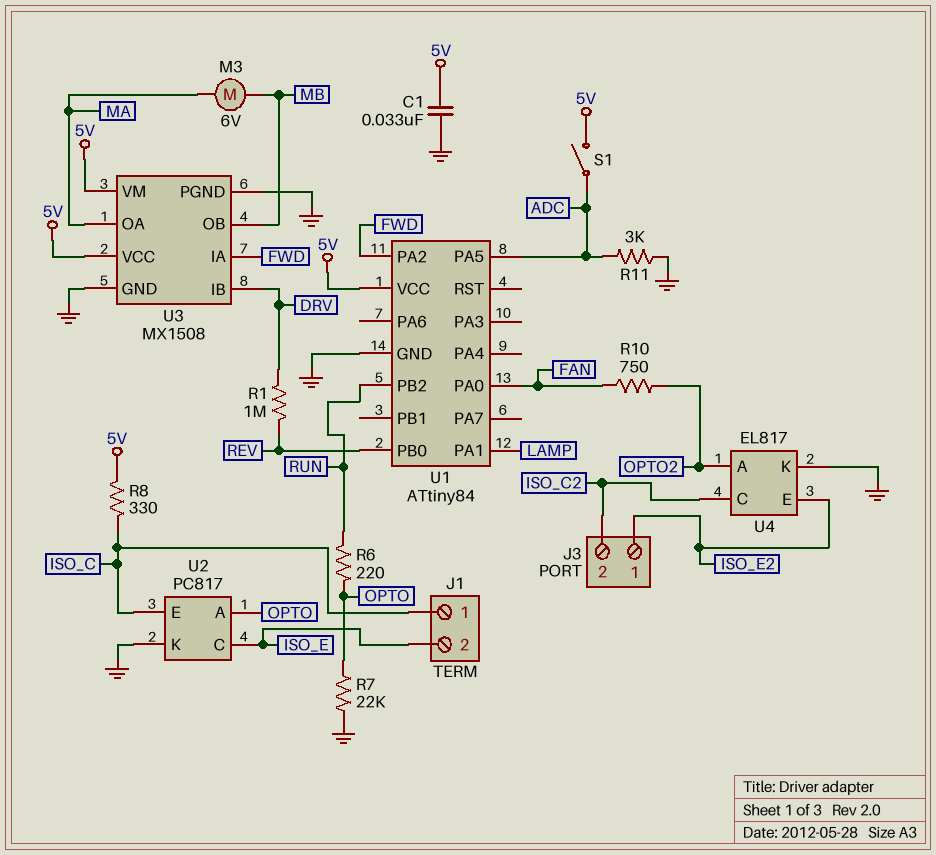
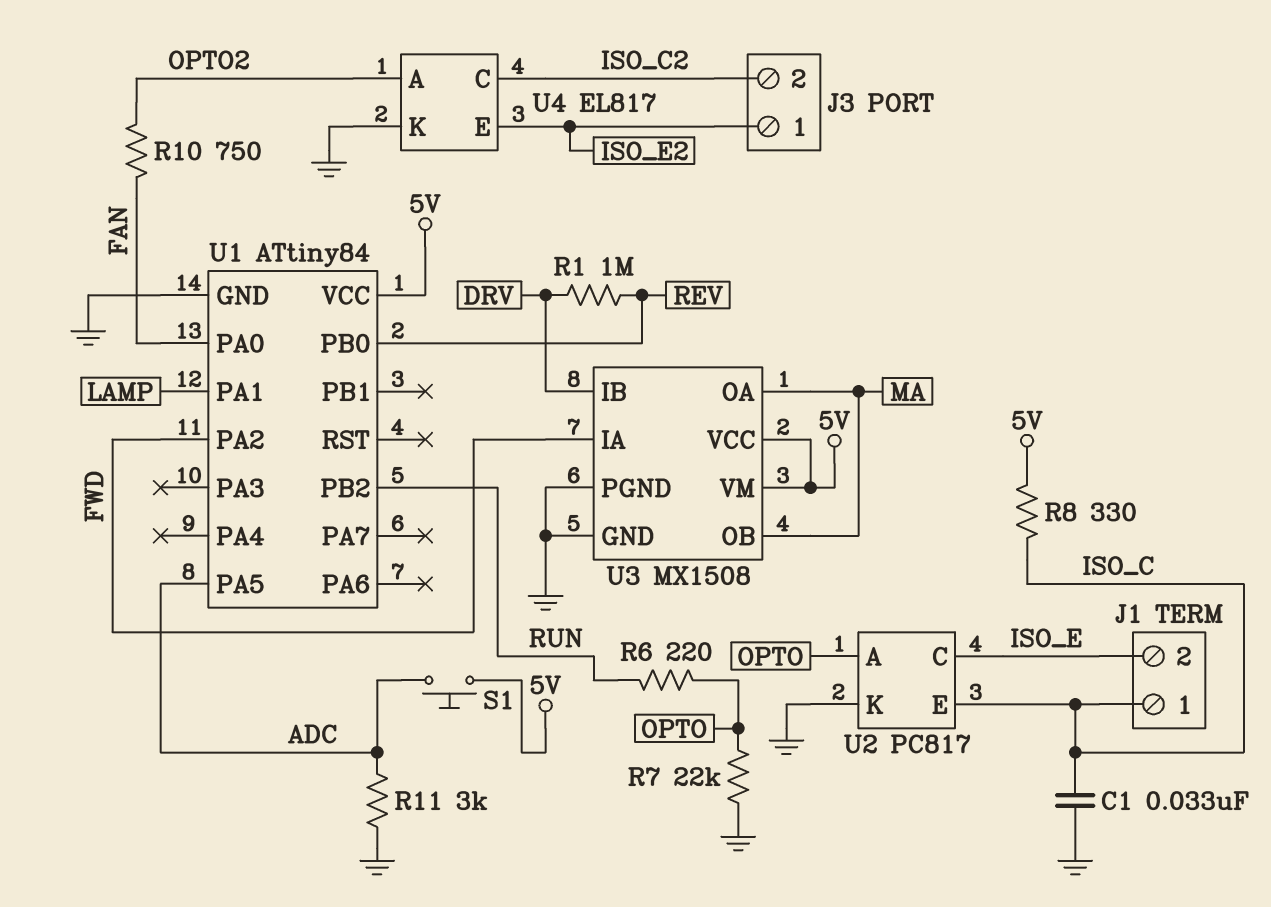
C1: 33nF (5V, GND) -> 33nF (GND, ISO_C)
M3: motor 6V (MA, MB) -> none
S1: switch (5V, ADC) -> button (5V, ADC)
U3 pin OB: MB -> MA

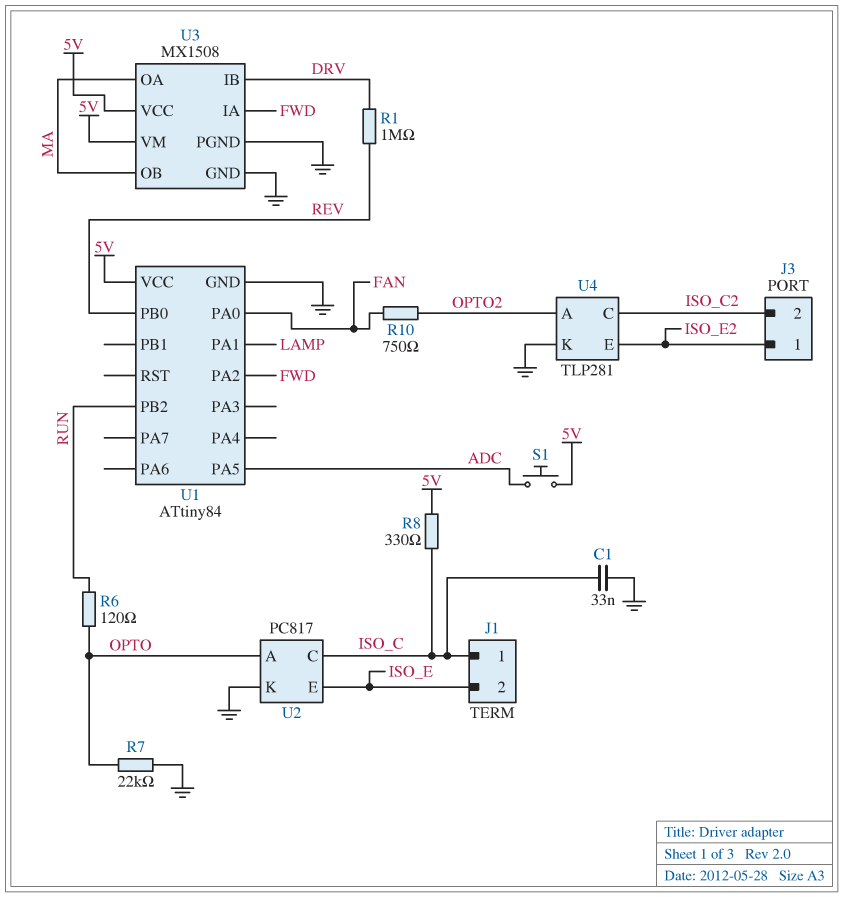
R6: 220 (OPTO, RUN) -> 120 (OPTO, RUN)
R11: 3k (ADC, GND) -> none
U2 pin C: ISO_E -> ISO_C
U2 pin E: ISO_C -> ISO_E
U4: EL817 -> TLP281

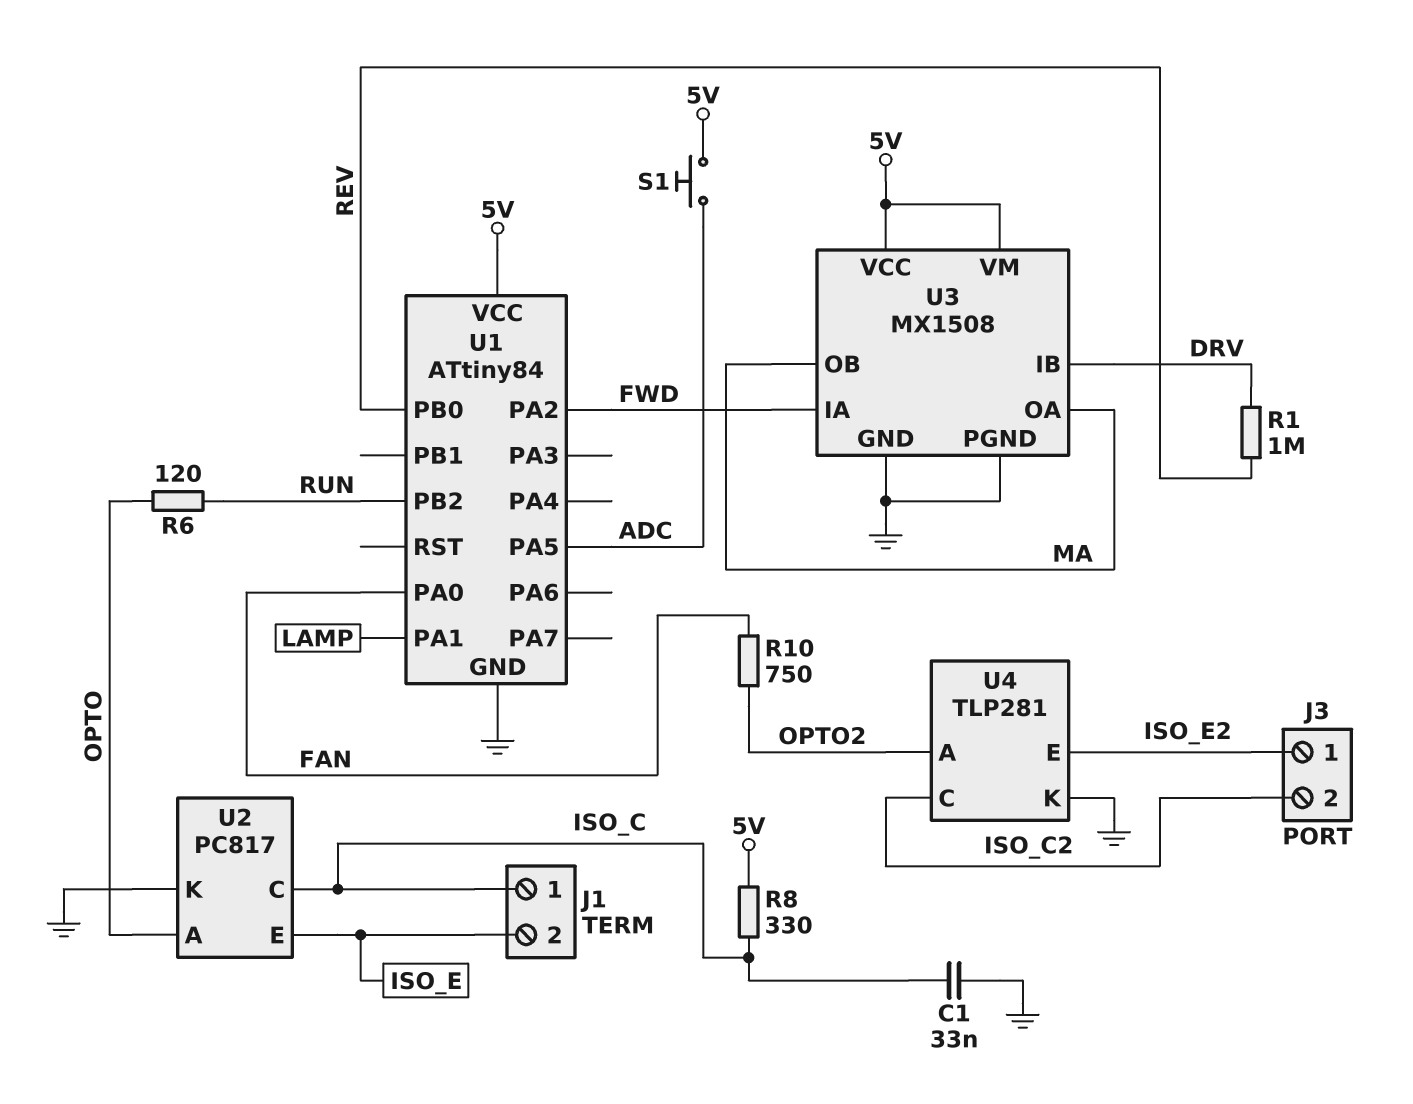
R7: 22k (GND, OPTO) -> none

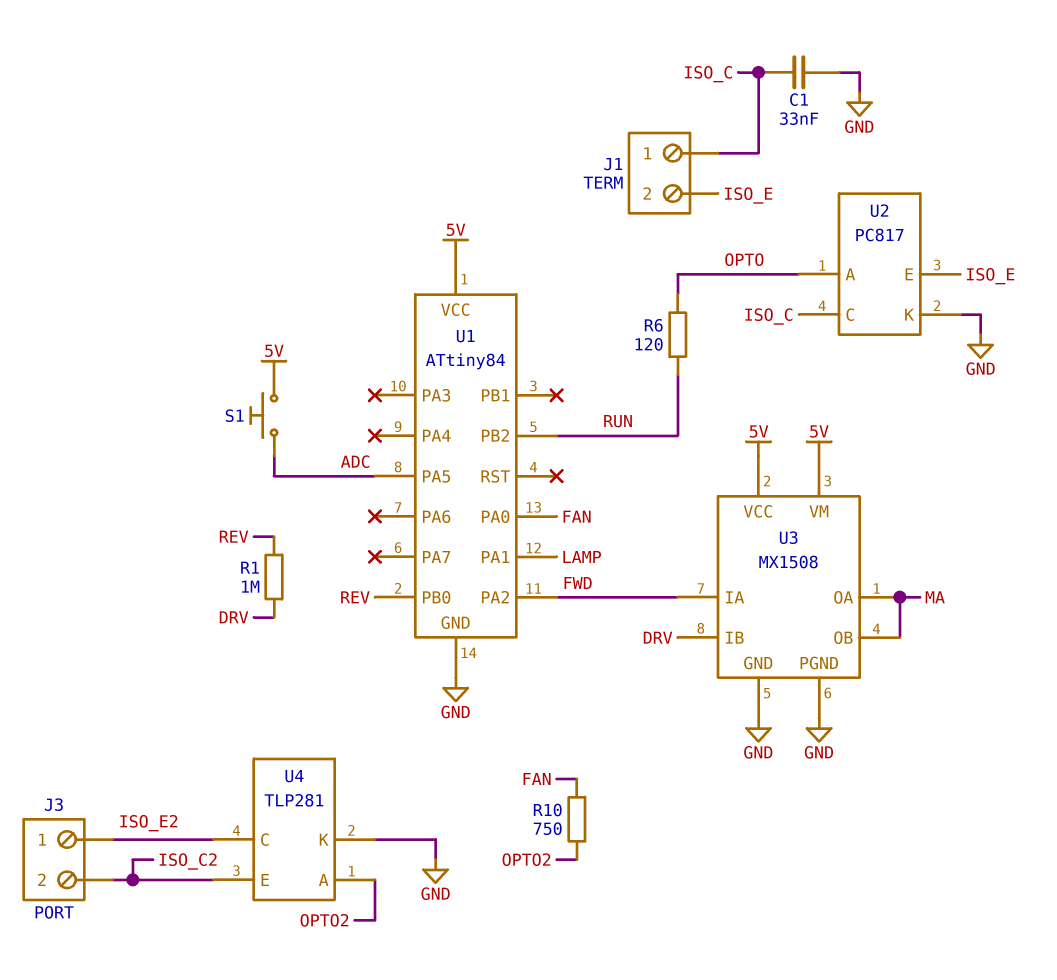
R8: 330 (5V, ISO_C) -> none
U4 pin C: ISO_C2 -> ISO_E2
U4 pin E: ISO_E2 -> ISO_C2

